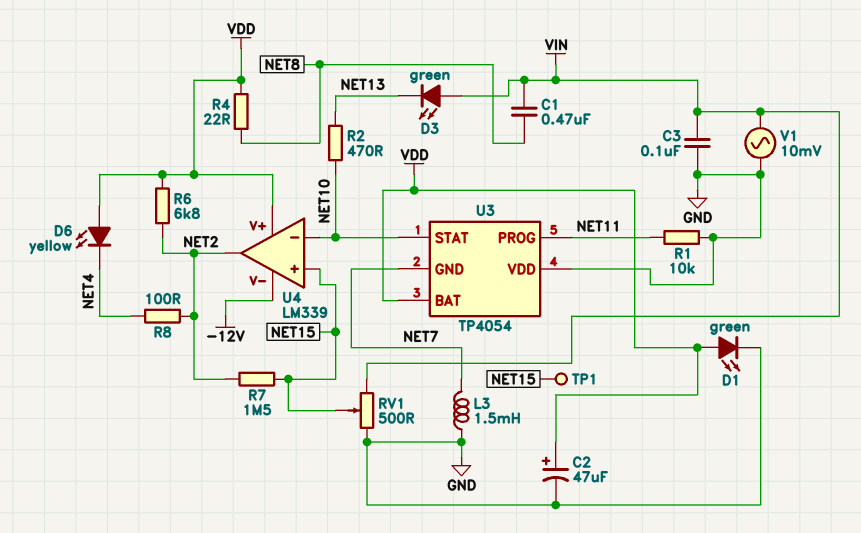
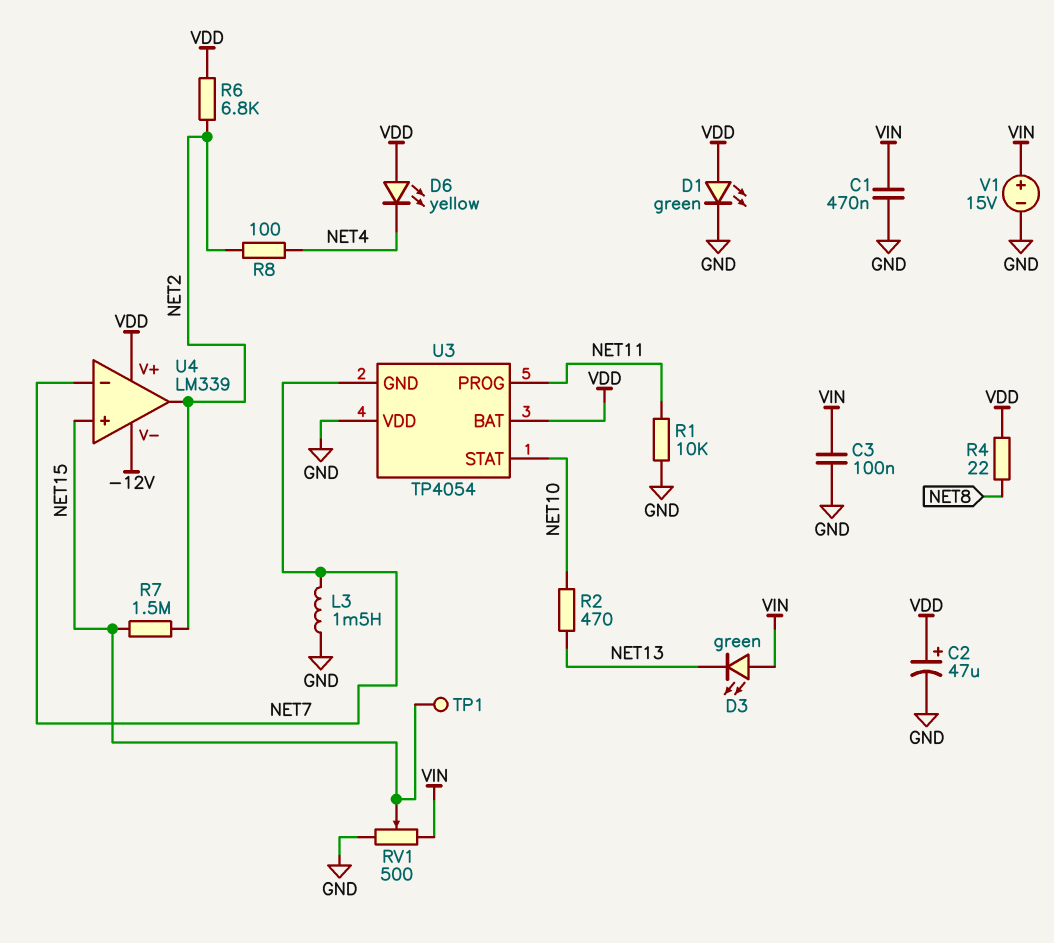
C1: 470nF (NET8, VIN) -> 470nF (GND, VIN)
U4 pin in-: NET10 -> NET7
V1: AC 10mV (GND, VIN) -> 15V (plus VIN, minus GND)

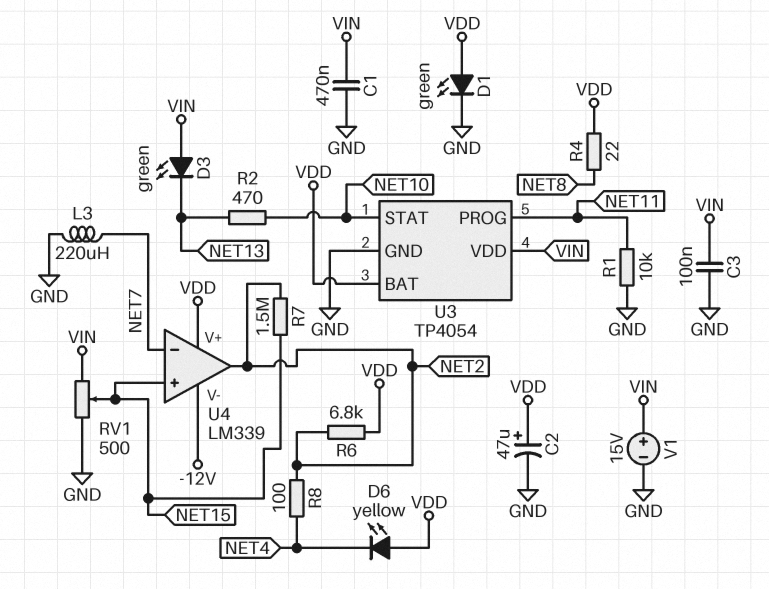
L3: 1.5mH (GND, NET7) -> 220uH (GND, NET7)
TP1: test point (NET15) -> none
U3 pin GND: NET7 -> GND
U3 pin VDD: GND -> VIN

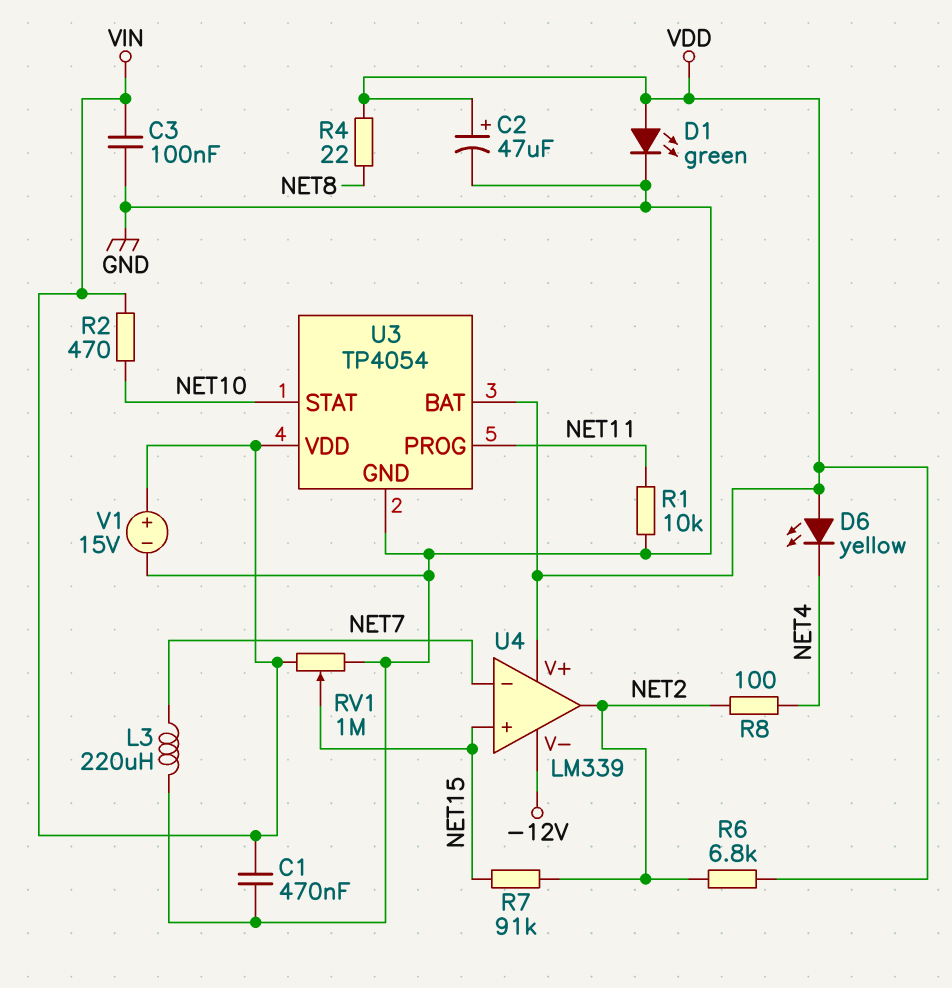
D3: LED green (A VIN, K NET13) -> none
R2: 470 (NET10, NET13) -> 470 (NET10, VIN)
R7: 1.5M (NET2, NET15) -> 91k (NET2, NET15)
RV1: 500 (GND, VIN, wiper NET15) -> 1M (GND, VIN, wiper NET15)

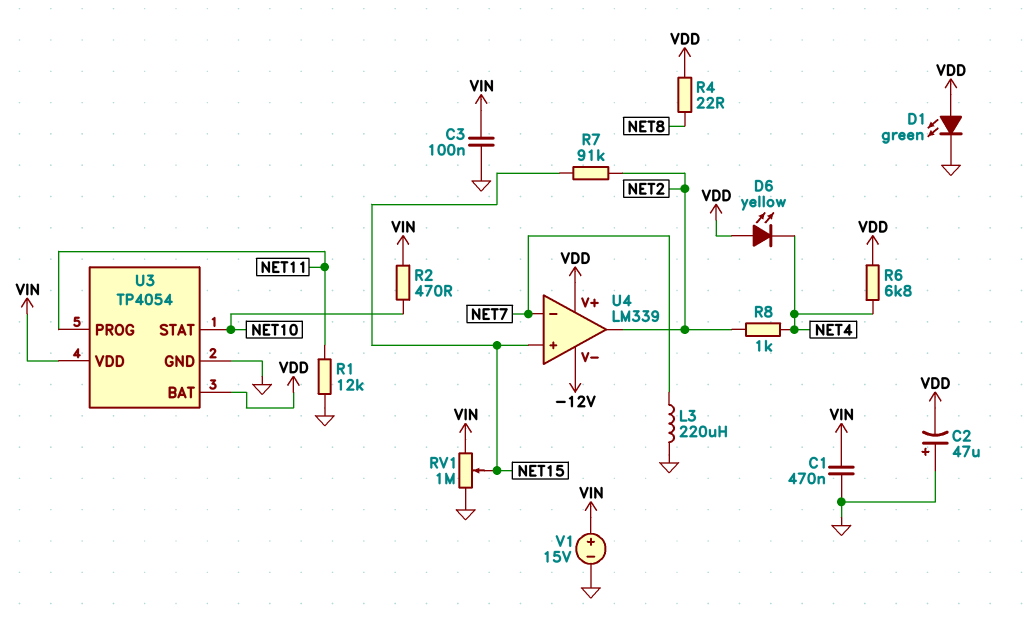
C2: 47uF (plus VDD, minus GND) -> 47uF (plus GND, minus VDD)
R1: 10k (GND, NET11) -> 12k (GND, NET11)
R6: 6.8k (NET2, VDD) -> 6.8k (NET4, VDD)
R8: 100 (NET2, NET4) -> 1k (NET2, NET4)

